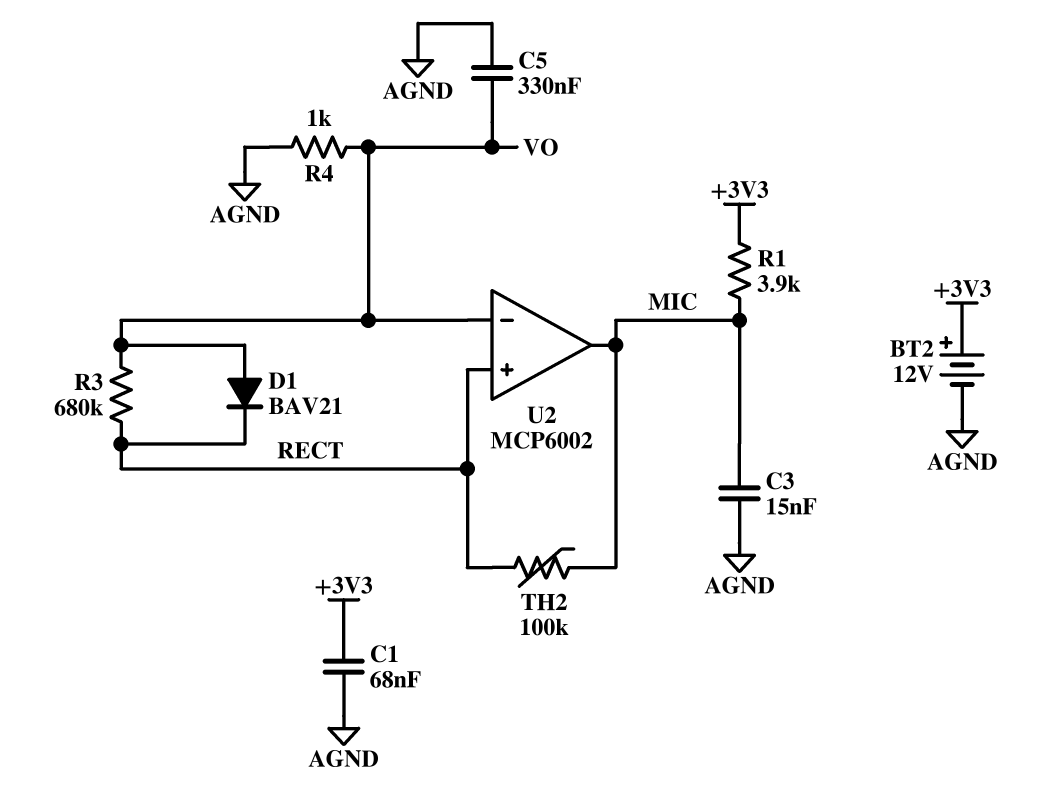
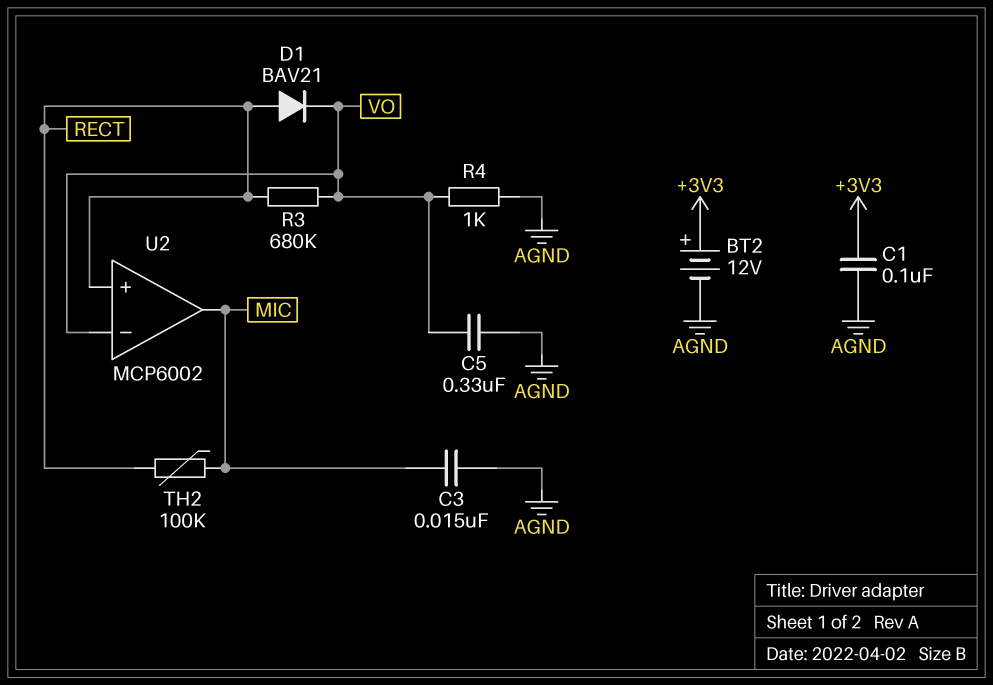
C1: 68nF (+3V3, AGND) -> 100nF (+3V3, AGND)
D1: diode BAV21 (A VO, K RECT) -> diode BAV21 (A RECT, K VO)
R1: 3.9k (+3V3, MIC) -> none

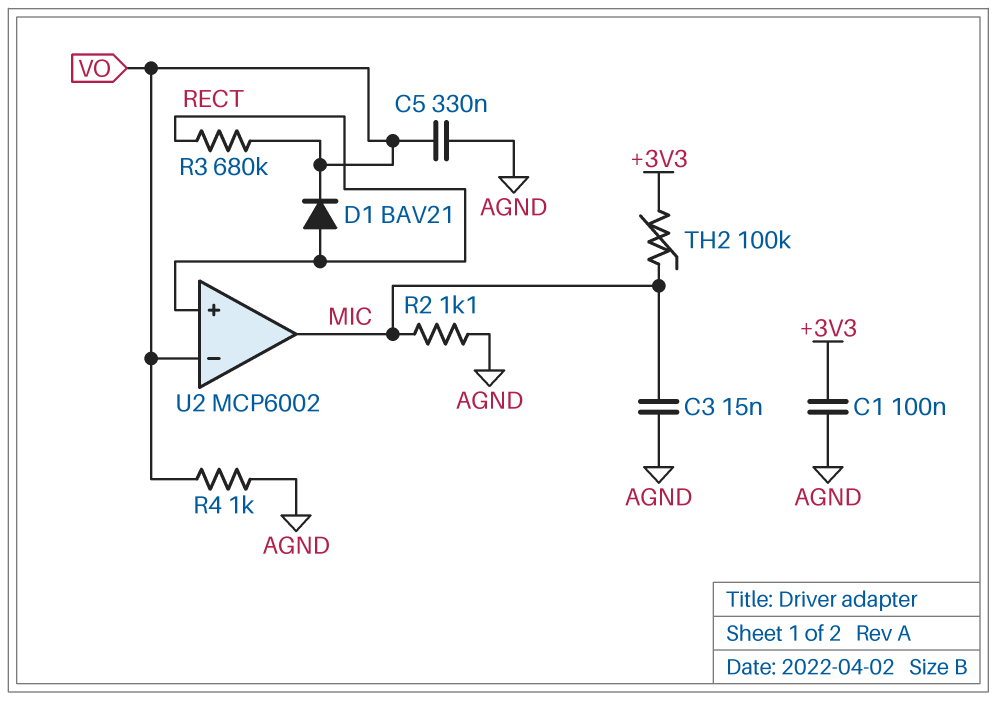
BT2: 12V (plus +3V3, minus AGND) -> none
R2: none -> 1.1k (AGND, MIC)
TH2: 100k (MIC, RECT) -> 100k (+3V3, MIC)

